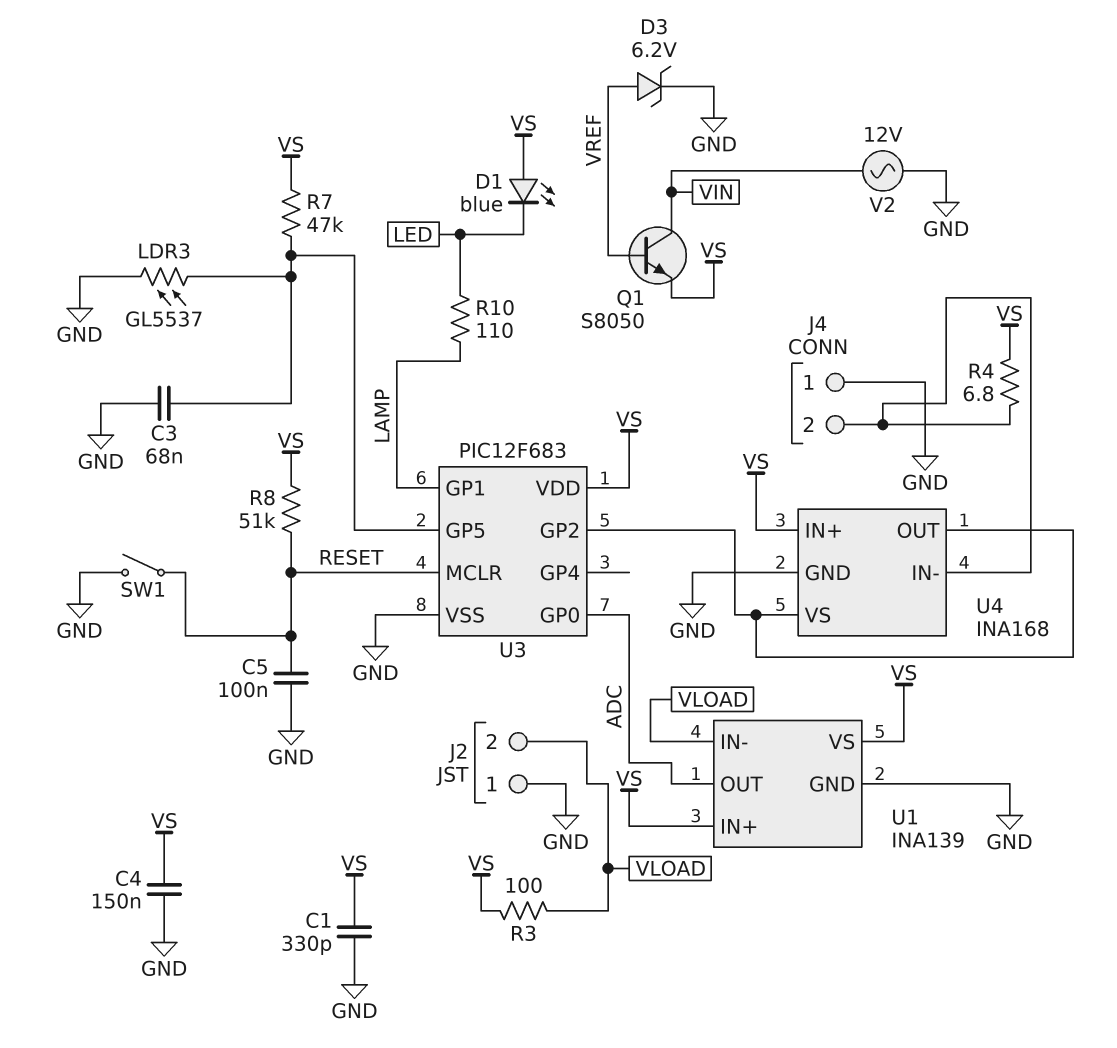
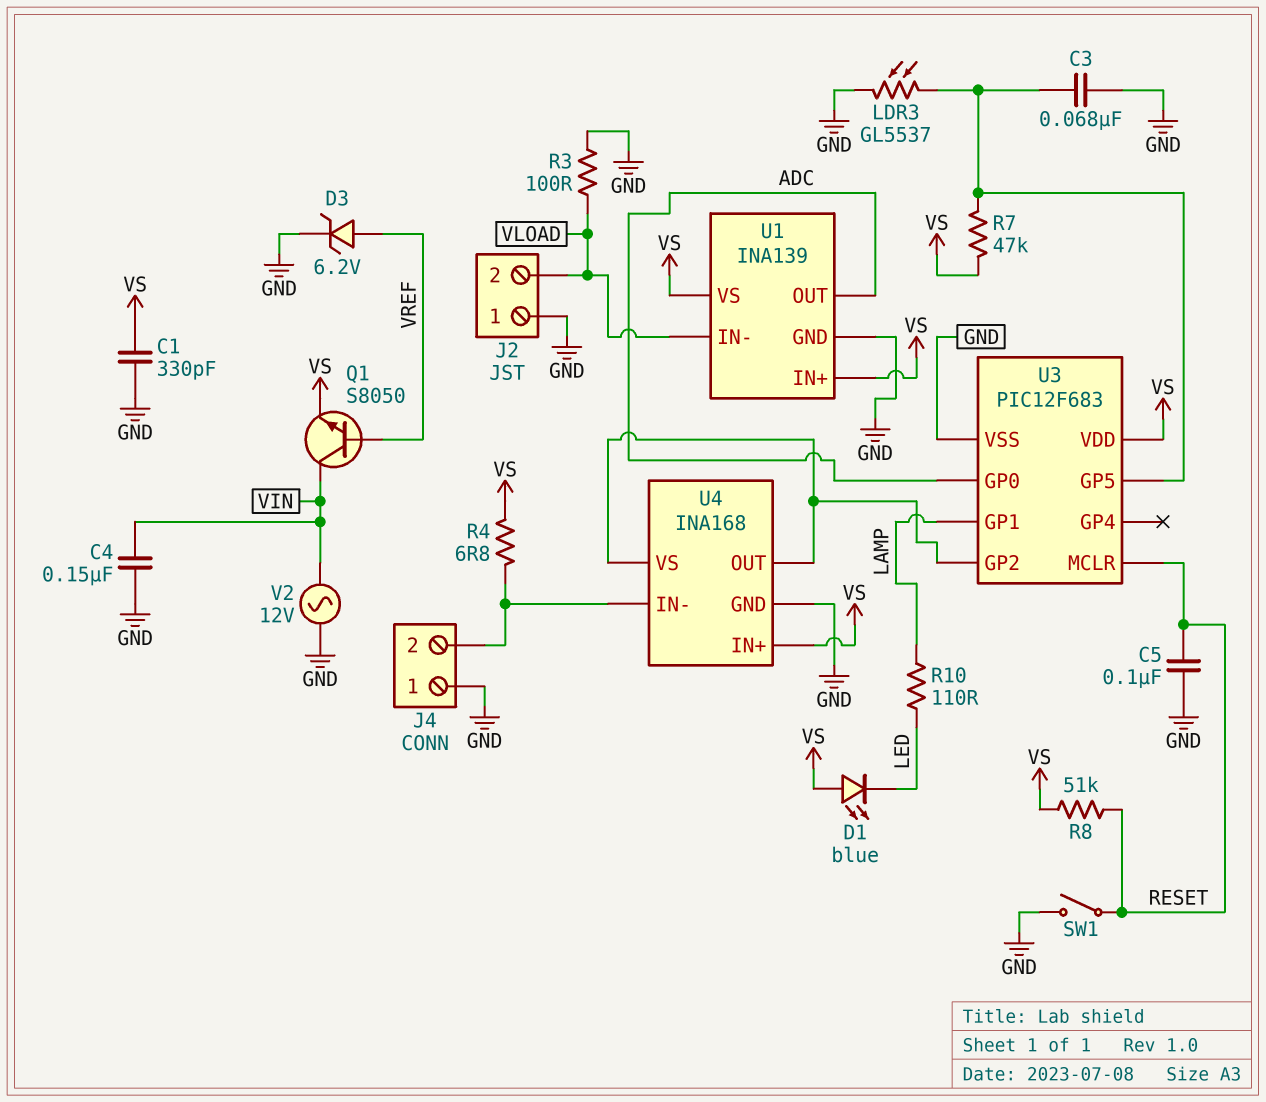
C4: 150nF (GND, VS) -> 150nF (GND, VIN)
R3: 100 (VLOAD, VS) -> 100 (GND, VLOAD)

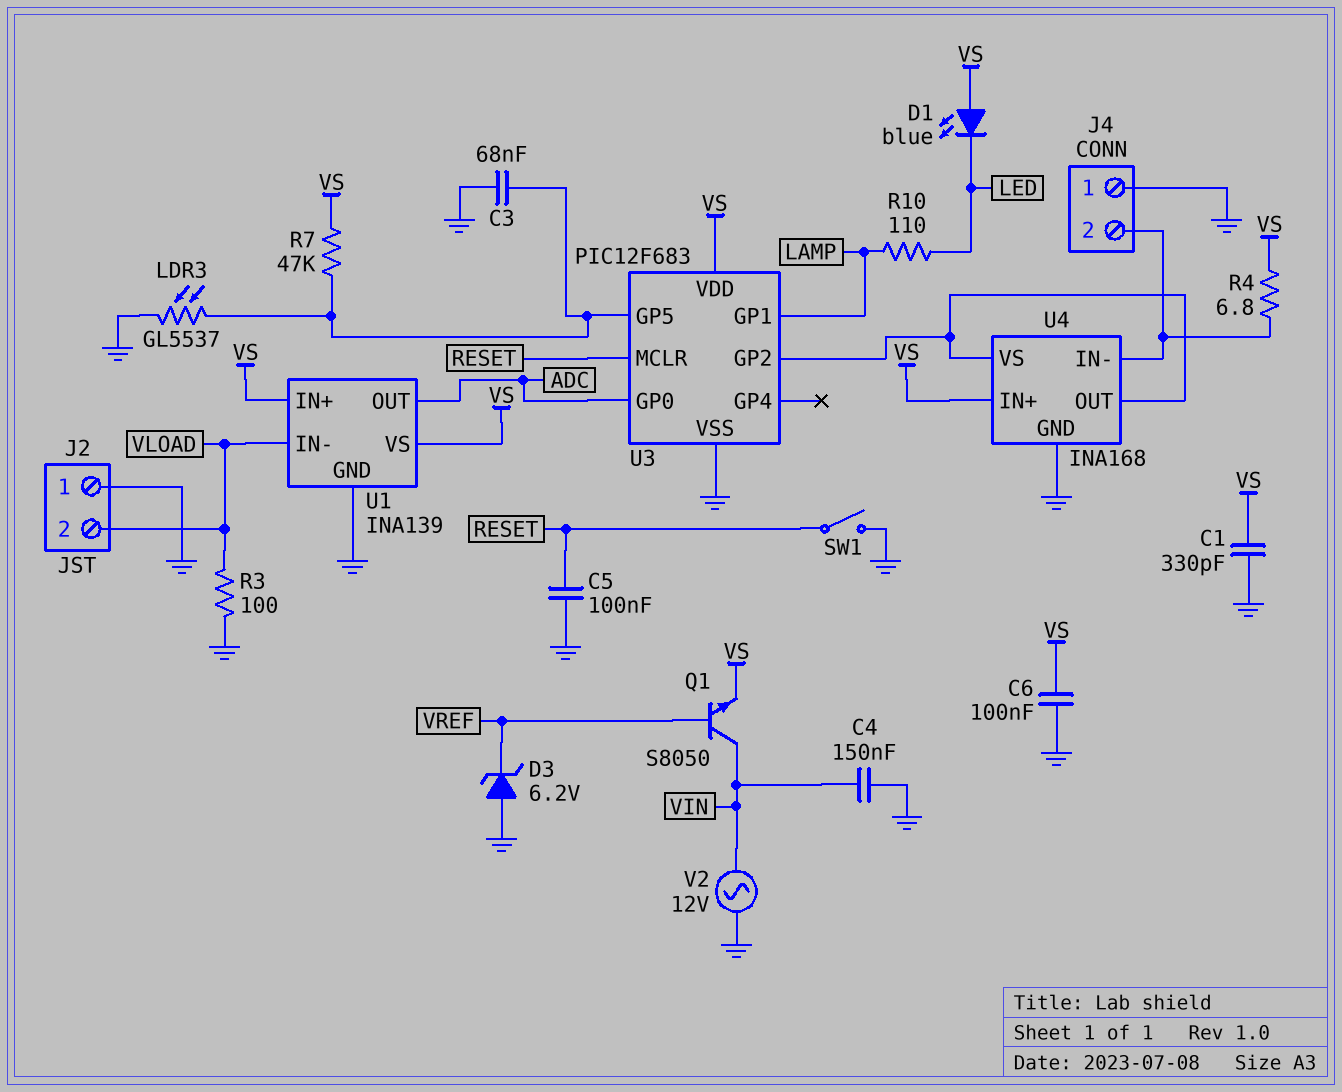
C6: none -> 100nF (GND, VS)
D3: zener 6.2V (A VREF, K GND) -> zener 6.2V (A GND, K VREF)
R8: 51k (RESET, VS) -> none

